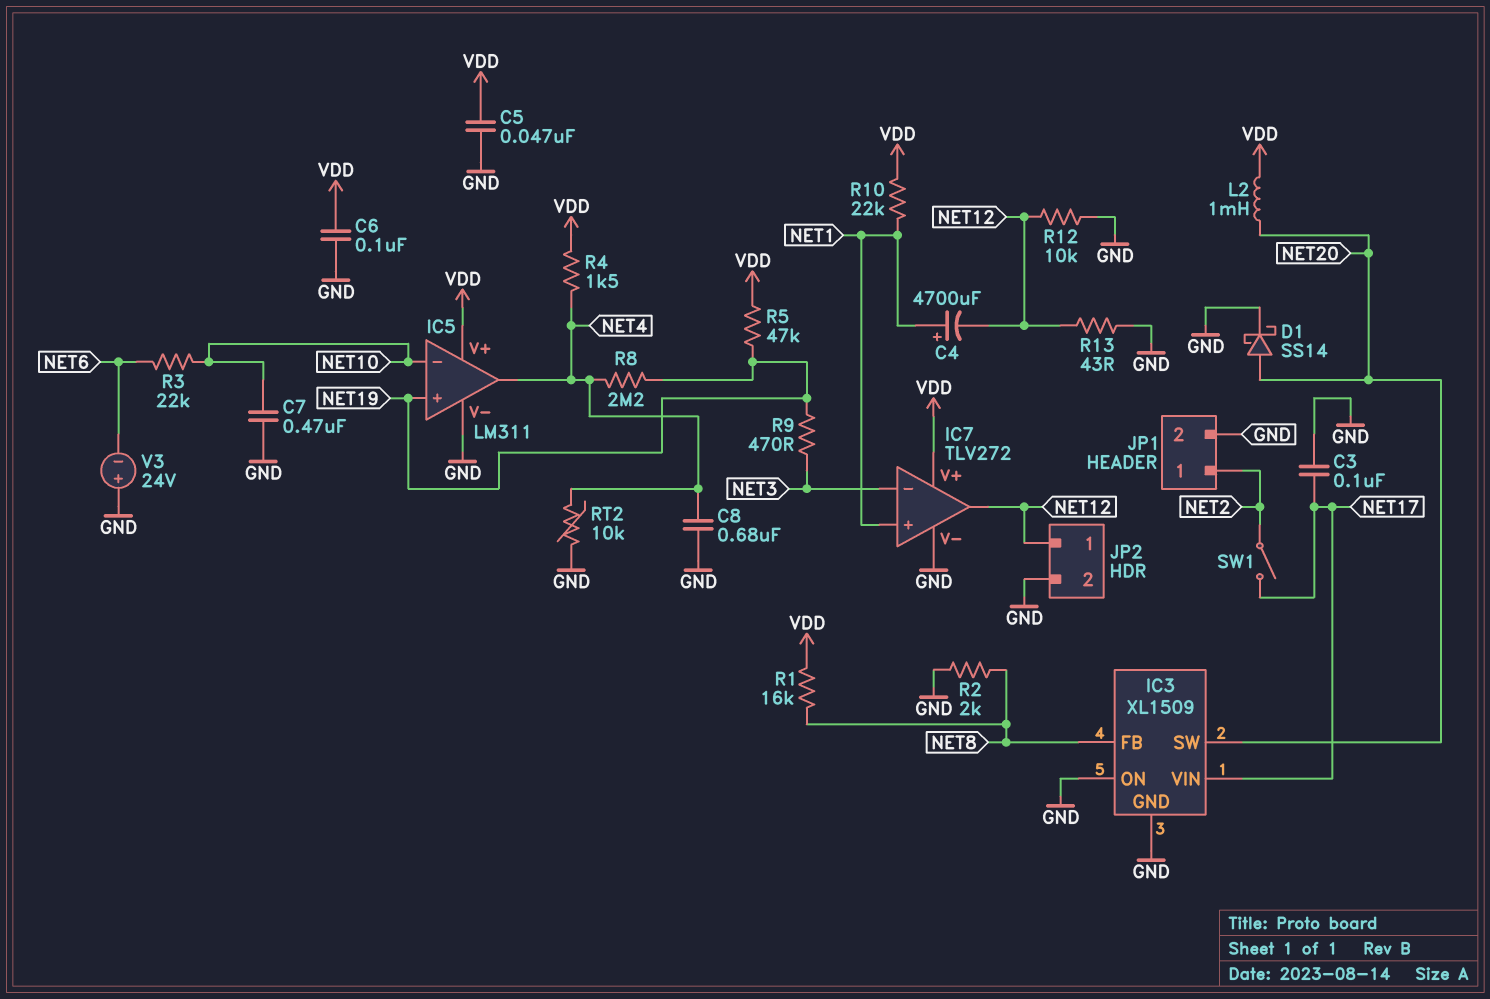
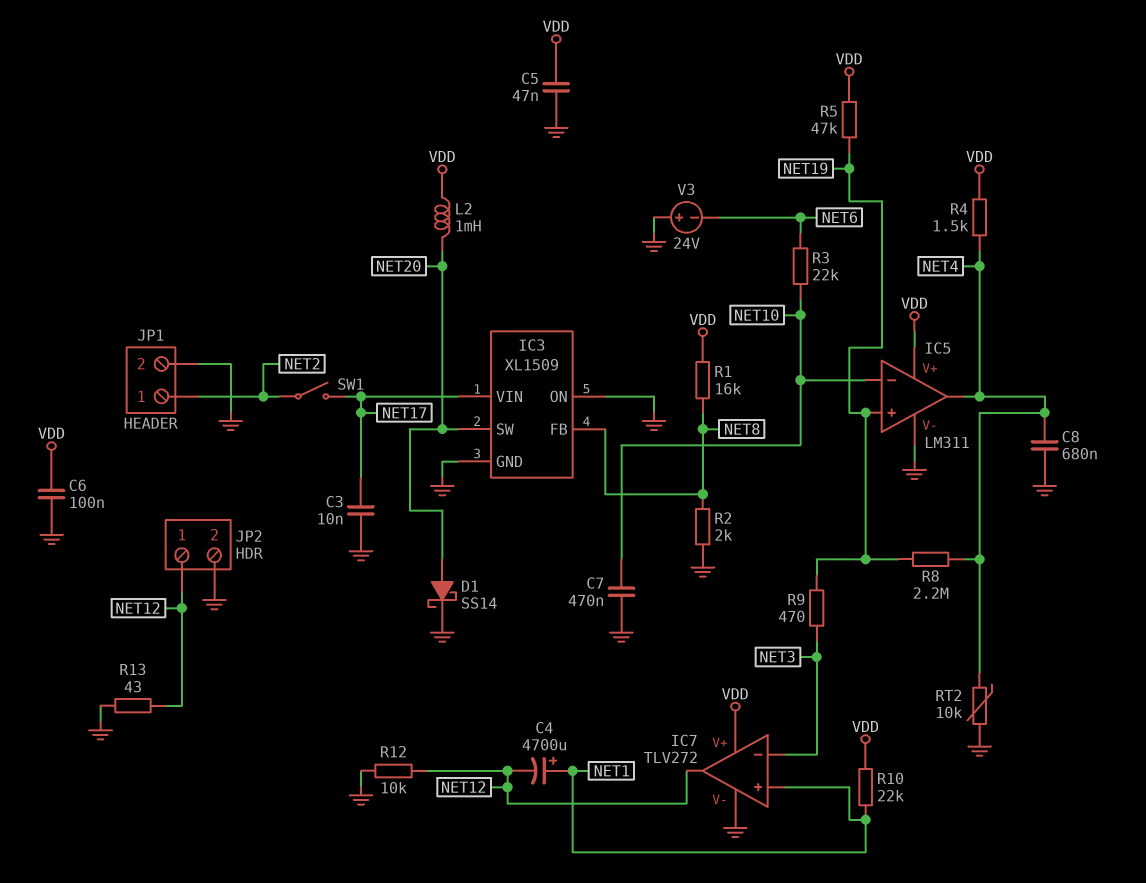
C3: 100nF (GND, NET17) -> 10nF (GND, NET17)

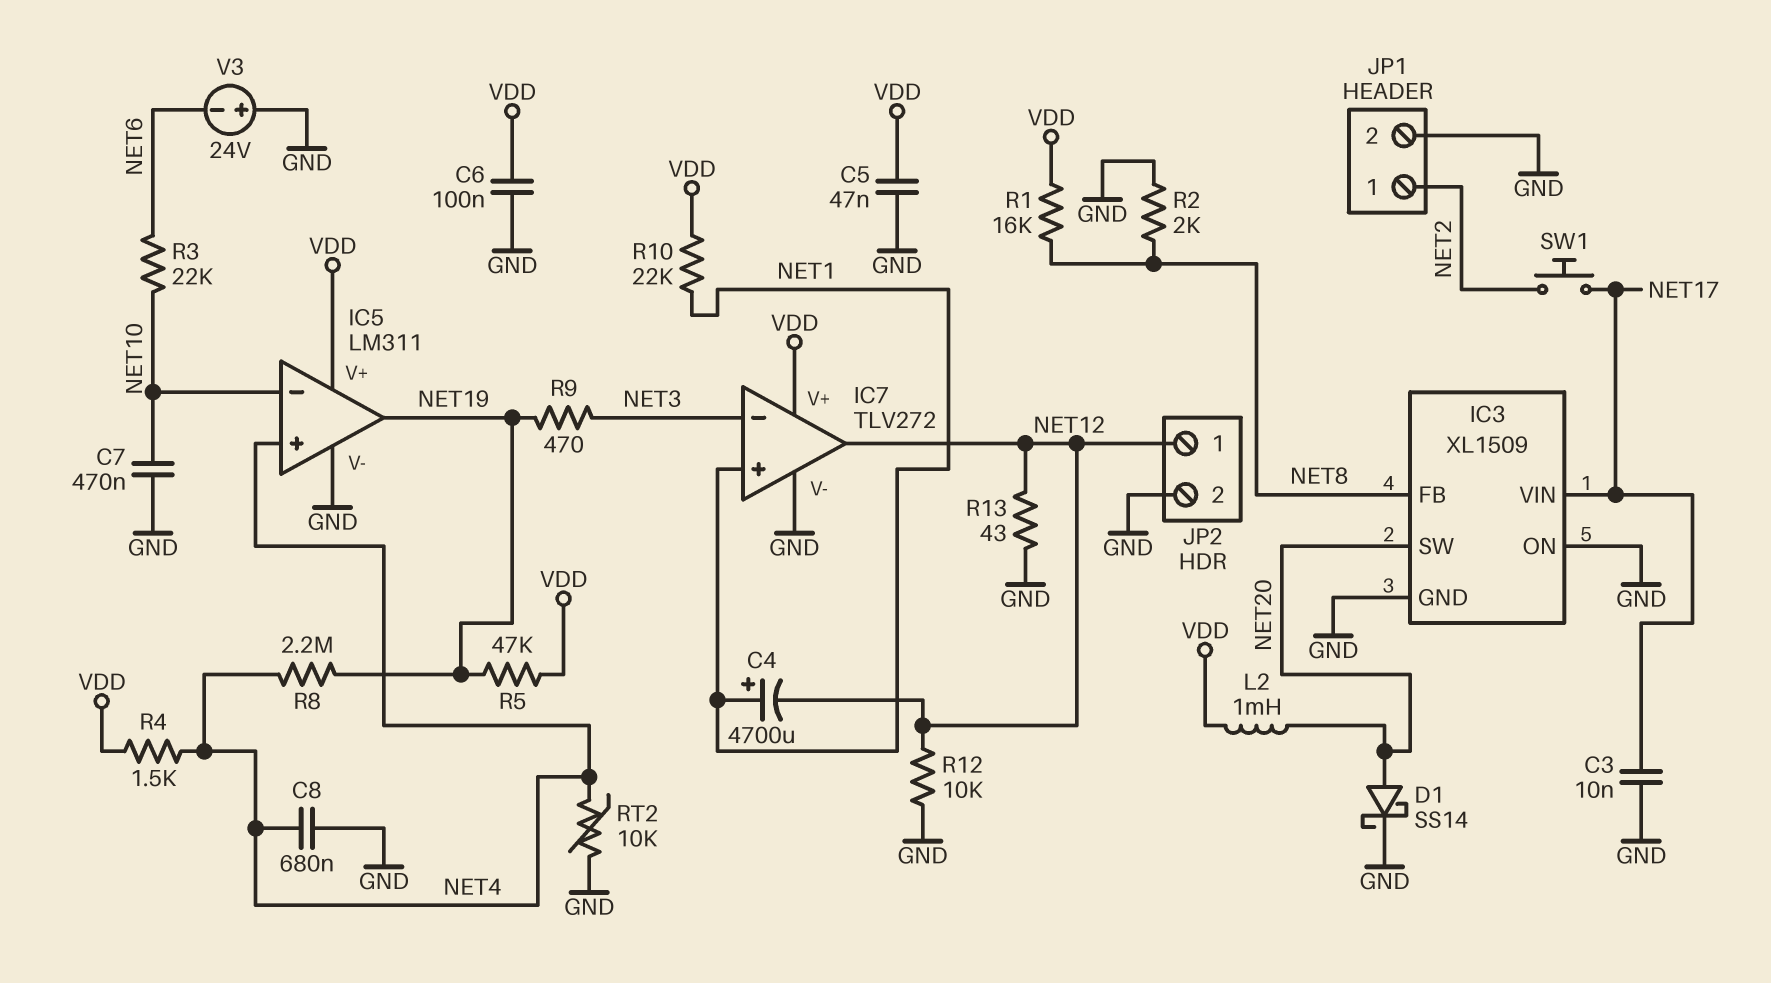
IC5 pin in+: NET19 -> NET4
IC5 pin out: NET4 -> NET19
SW1: switch (NET2, NET17) -> button (NET2, NET17)

